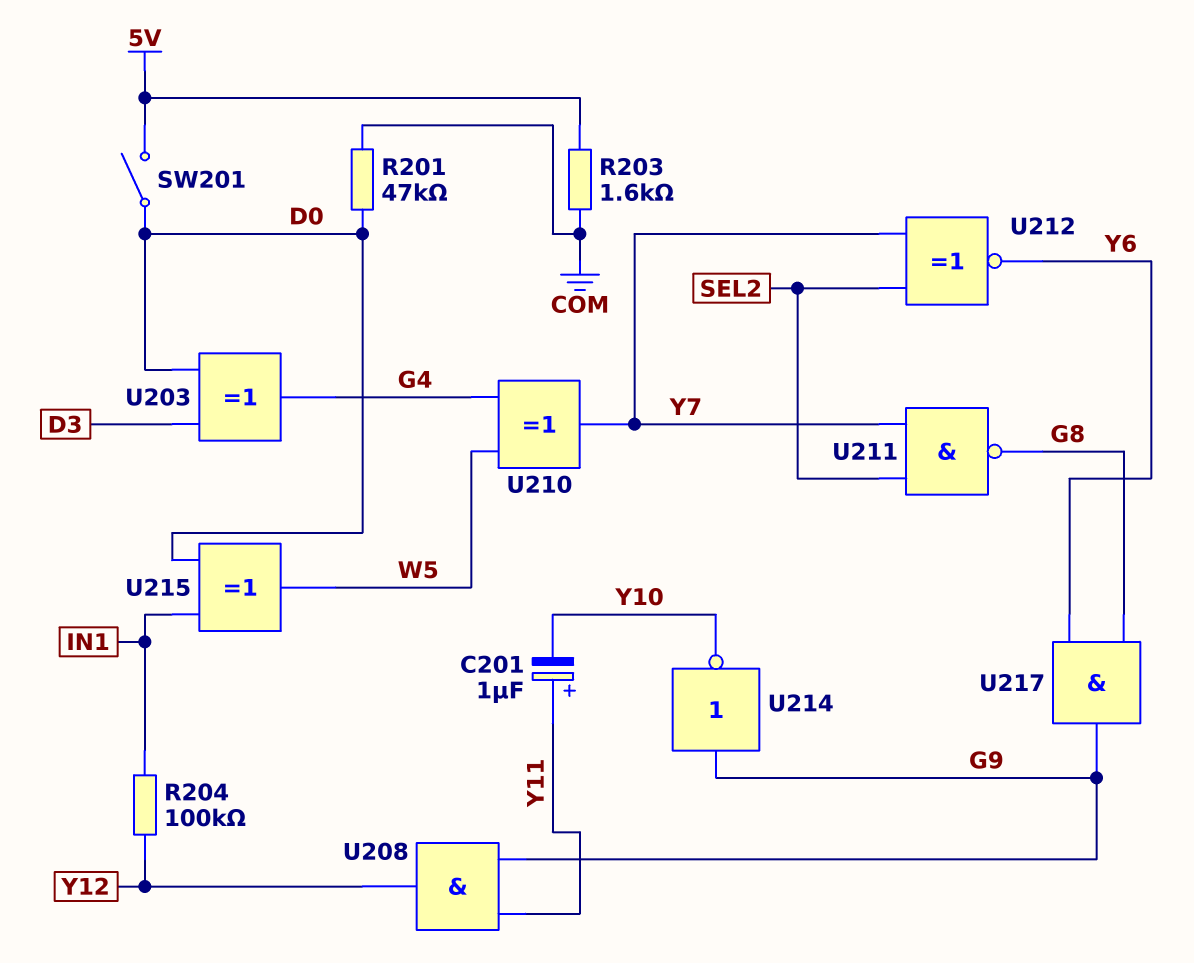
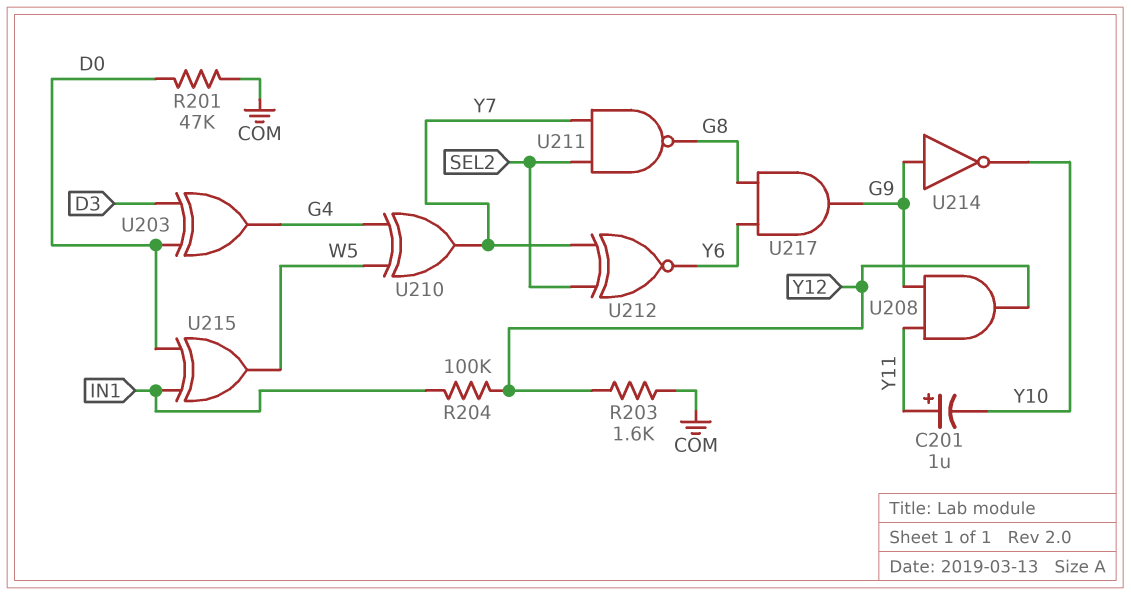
R203: 1.6k (5V, COM) -> 1.6k (COM, Y12)
SW201: switch (5V, D0) -> none

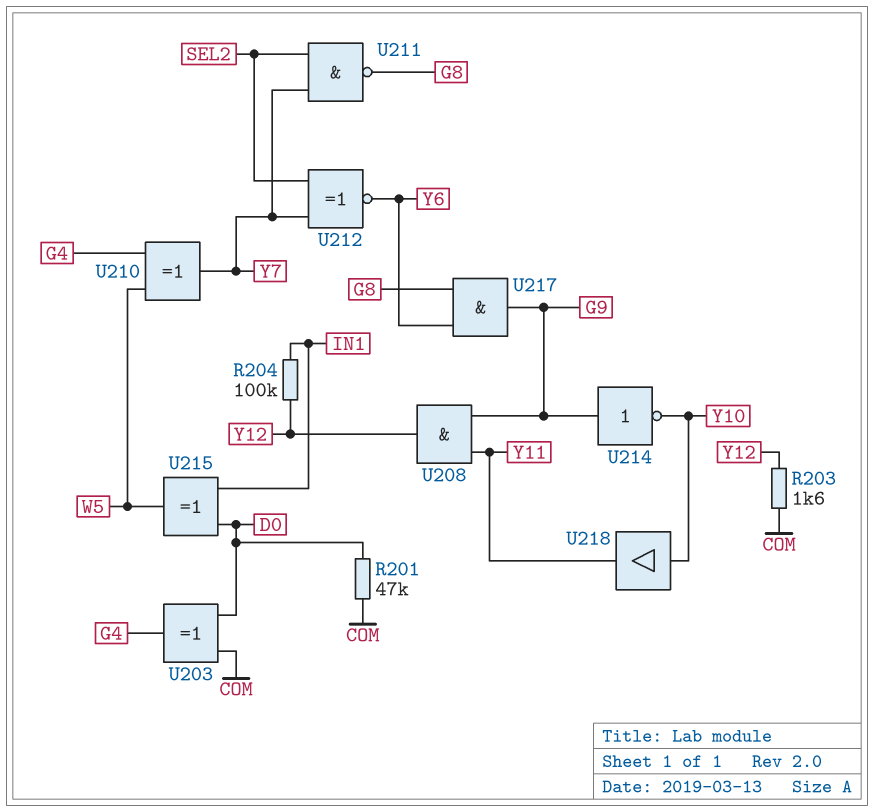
C201: 1uF (plus Y11, minus Y10) -> none
U203: XOR (in D0, in D3, out G4) -> XOR (in COM, in D0, out G4)
U218: none -> buffer (in Y10, out Y11)

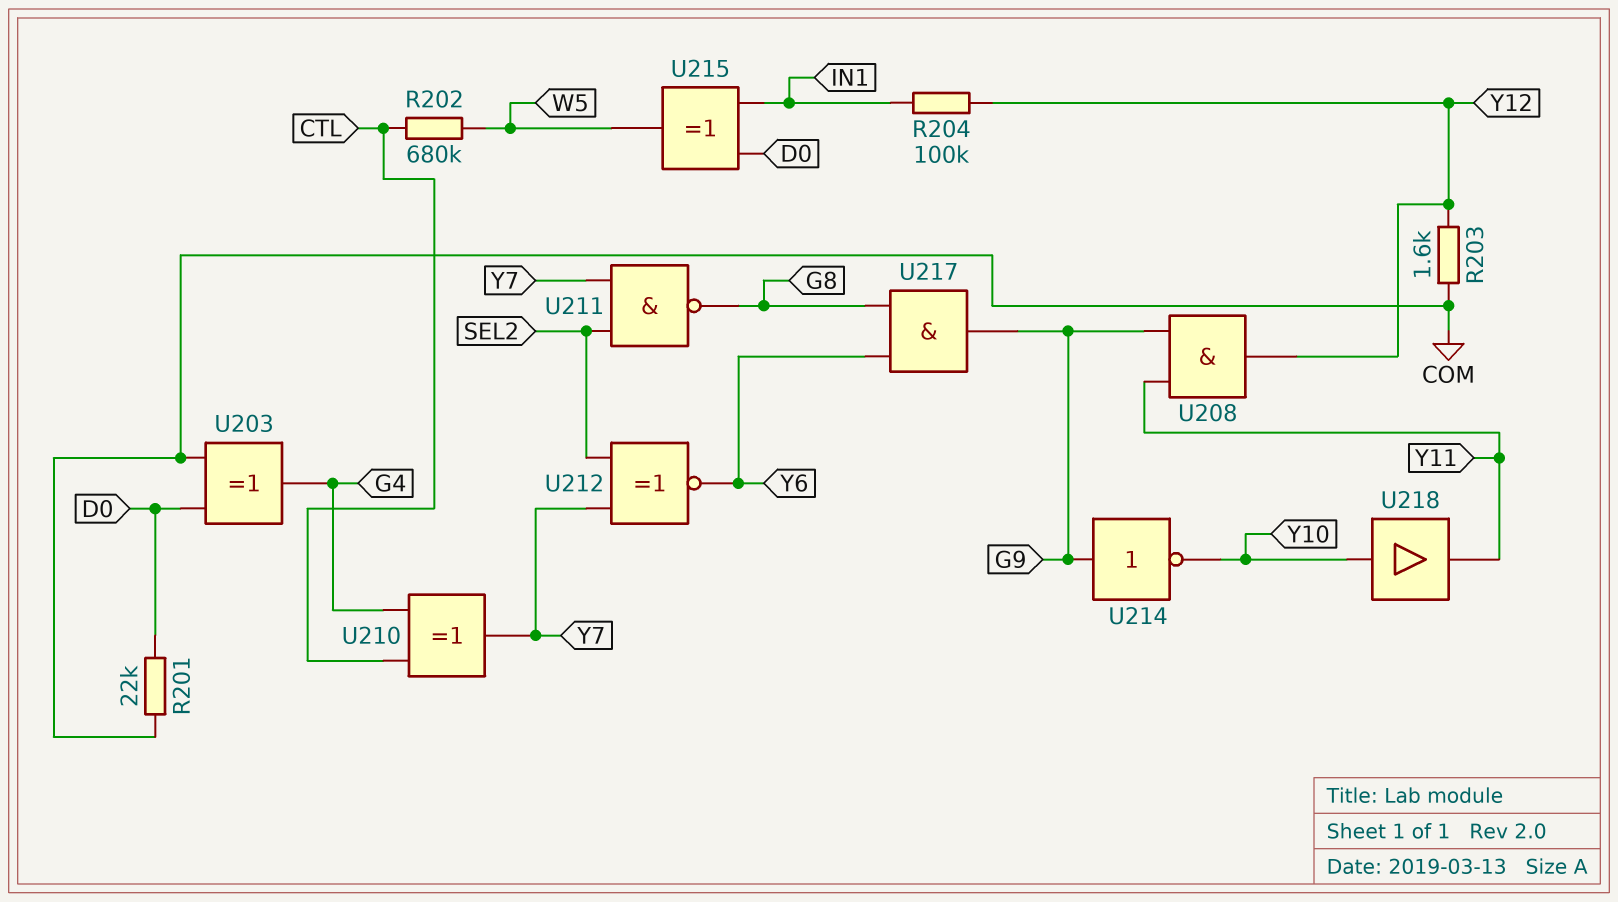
R201: 47k (COM, D0) -> 22k (COM, D0)
R202: none -> 680k (CTL, W5)
U210: XOR (in G4, in W5, out Y7) -> XOR (in CTL, in G4, out Y7)

